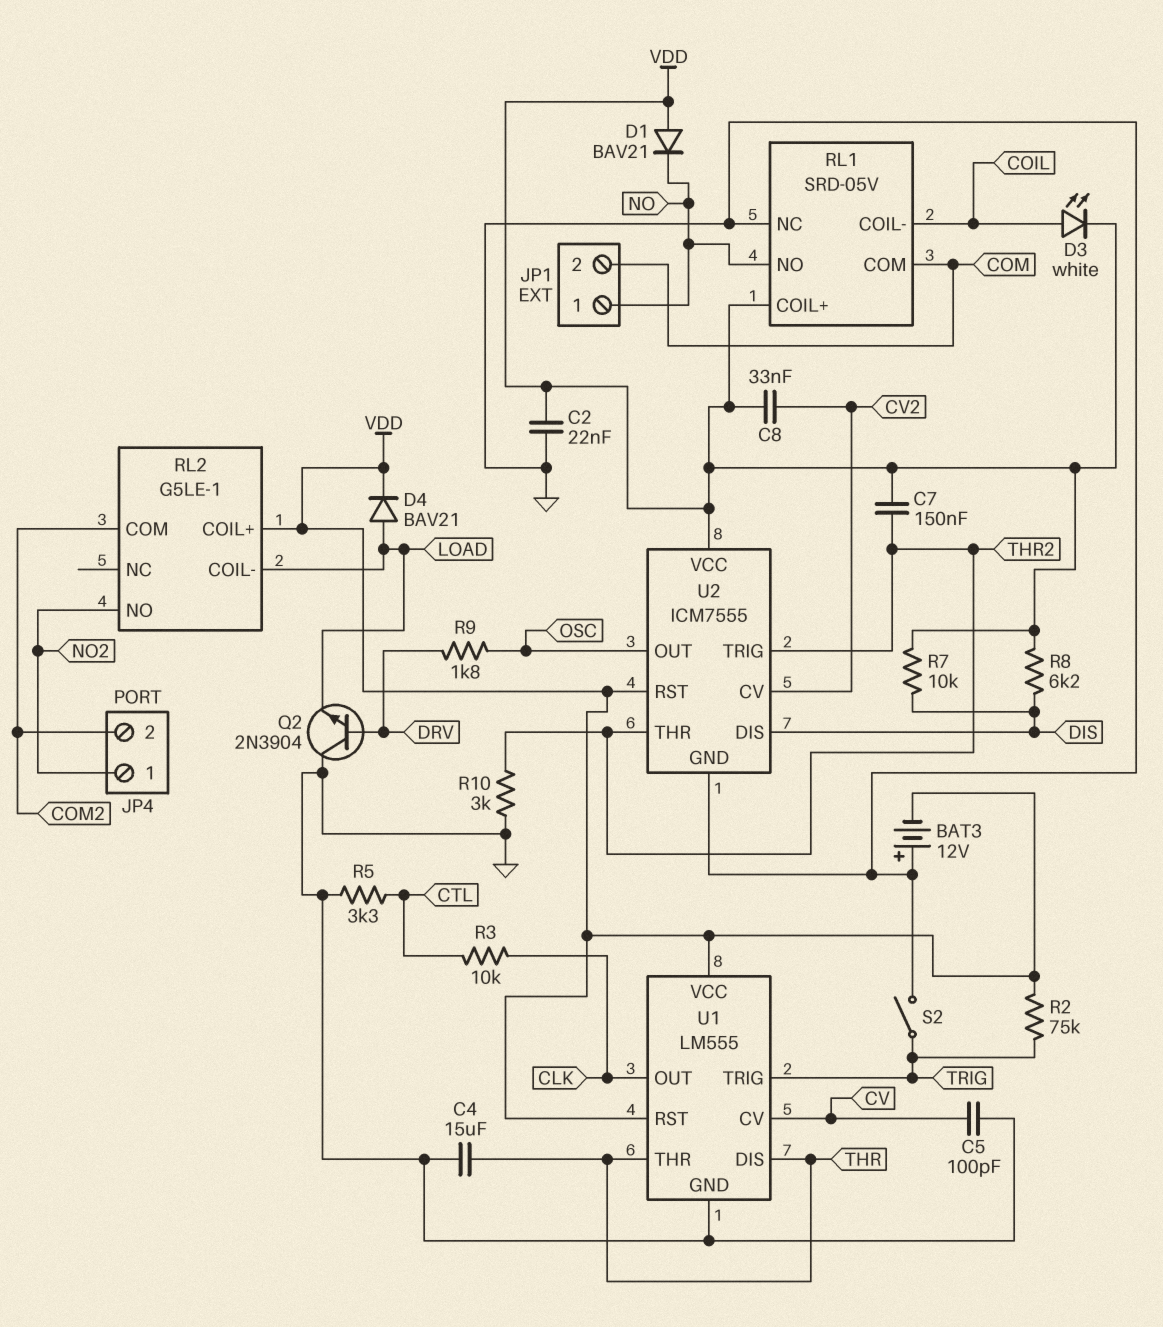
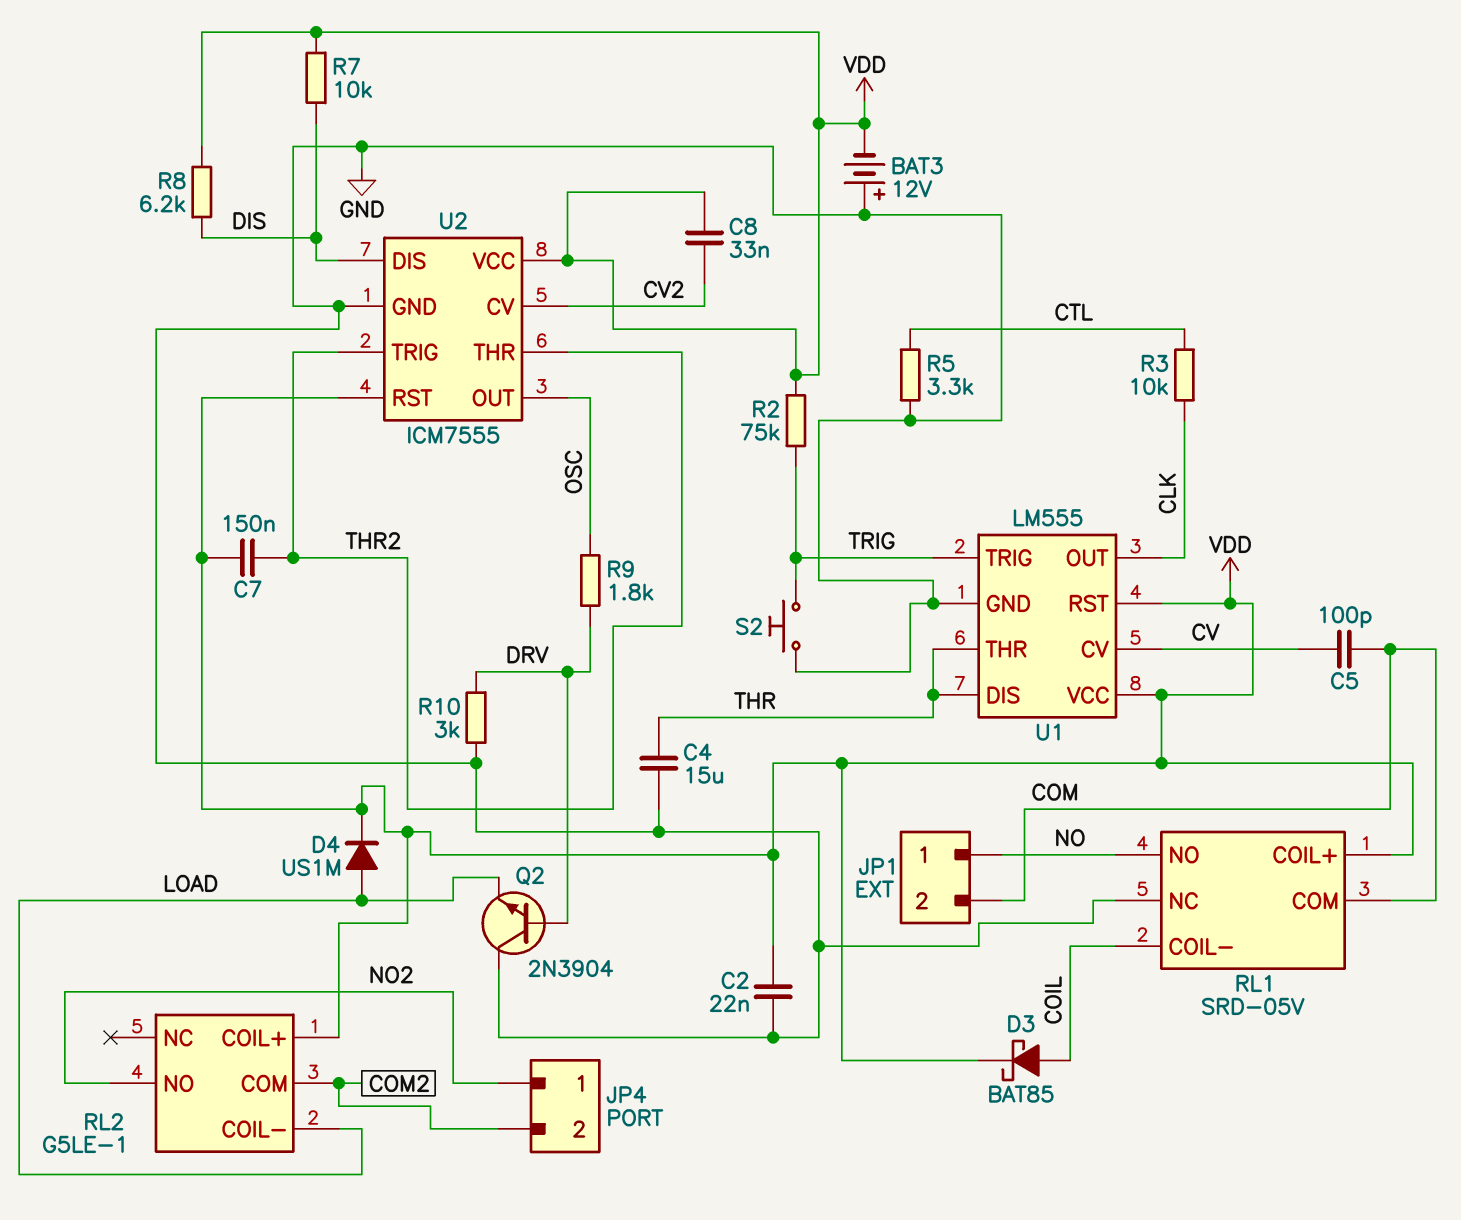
C5: 100pF (CV, GND) -> 100pF (COM, CV)
D1: diode BAV21 (A VDD, K NO) -> none
D3: LED white (A COIL, K VDD) -> schottky BAT85 (A COIL, K VDD)
D4: diode BAV21 (A LOAD, K VDD) -> diode US1M (A LOAD, K VDD)
R10: 3k (GND, THR2) -> 3k (DRV, GND)
S2: switch (GND, TRIG) -> button (GND, TRIG)

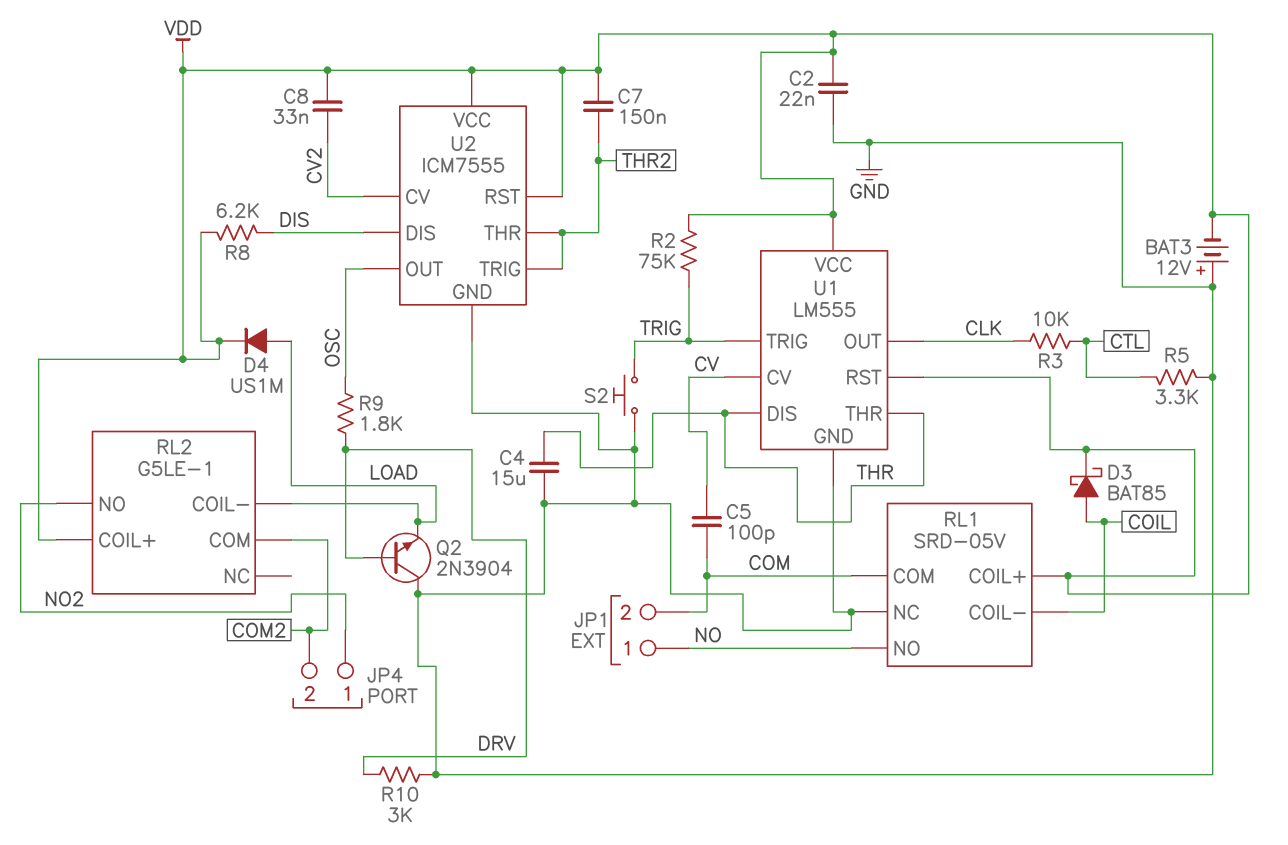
R7: 10k (DIS, VDD) -> none

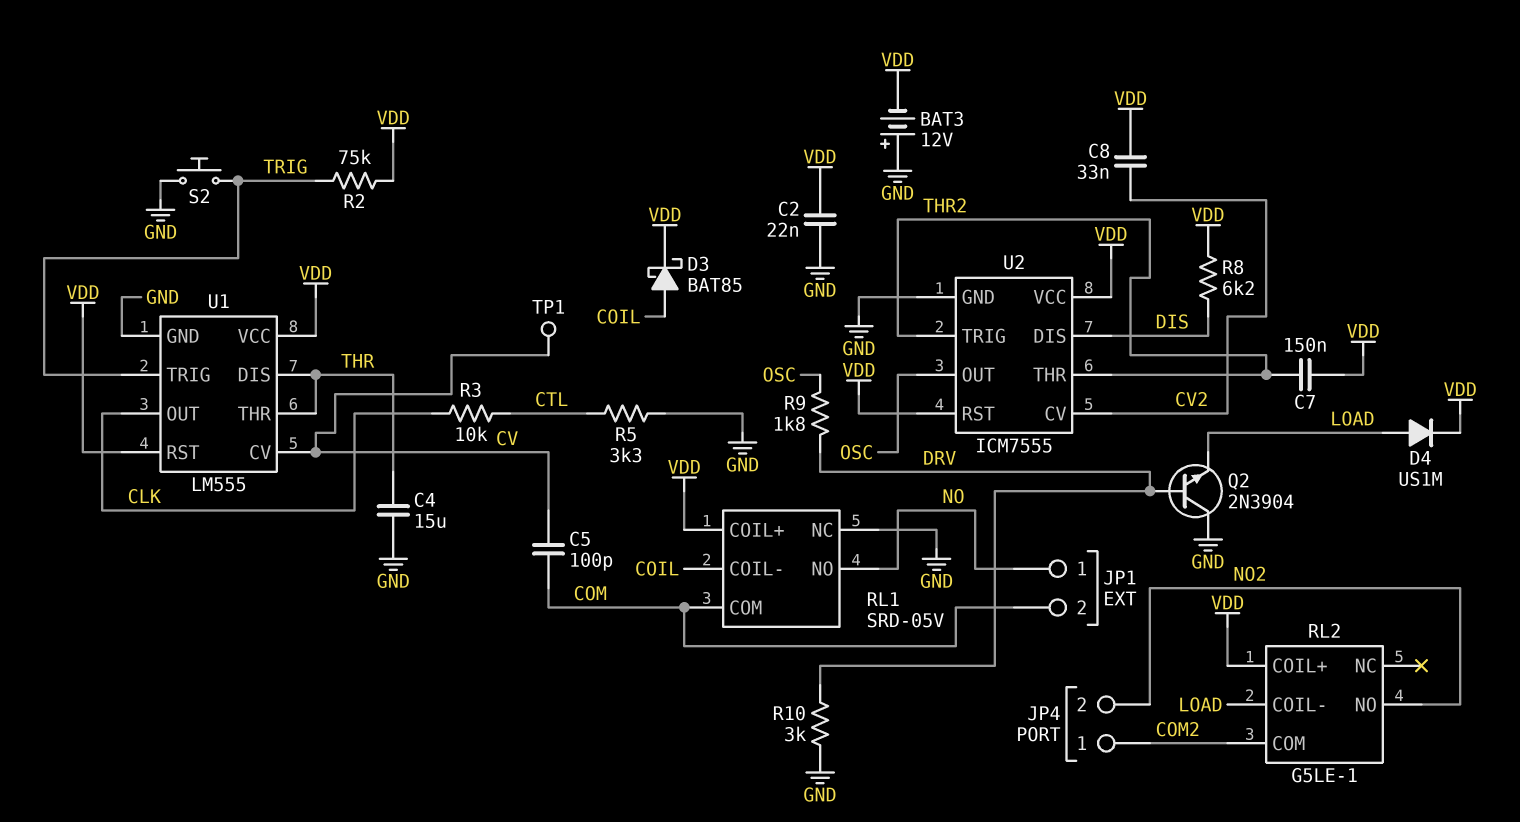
JP4 pin 1: NO2 -> COM2
JP4 pin 2: COM2 -> NO2
TP1: none -> test point (CV)

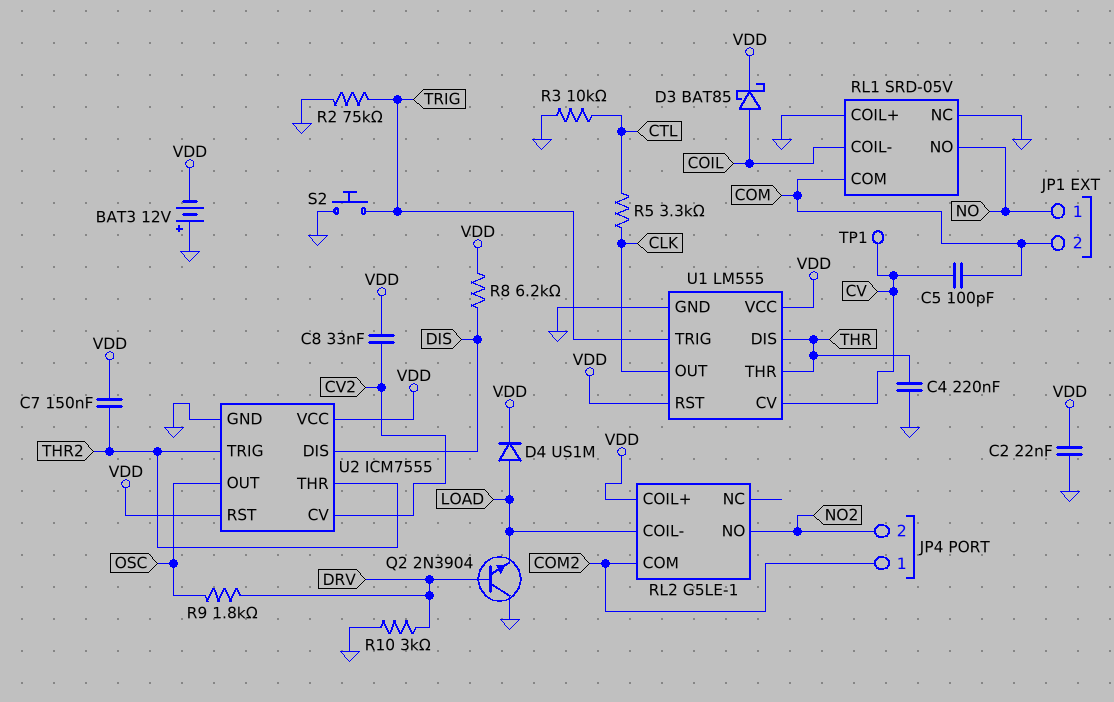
C4: 15uF (GND, THR) -> 220nF (GND, THR)
R2: 75k (TRIG, VDD) -> 75k (GND, TRIG)
R3: 10k (CLK, CTL) -> 10k (CTL, GND)
R5: 3.3k (CTL, GND) -> 3.3k (CLK, CTL)
RL1 pin COIL+: VDD -> GND

